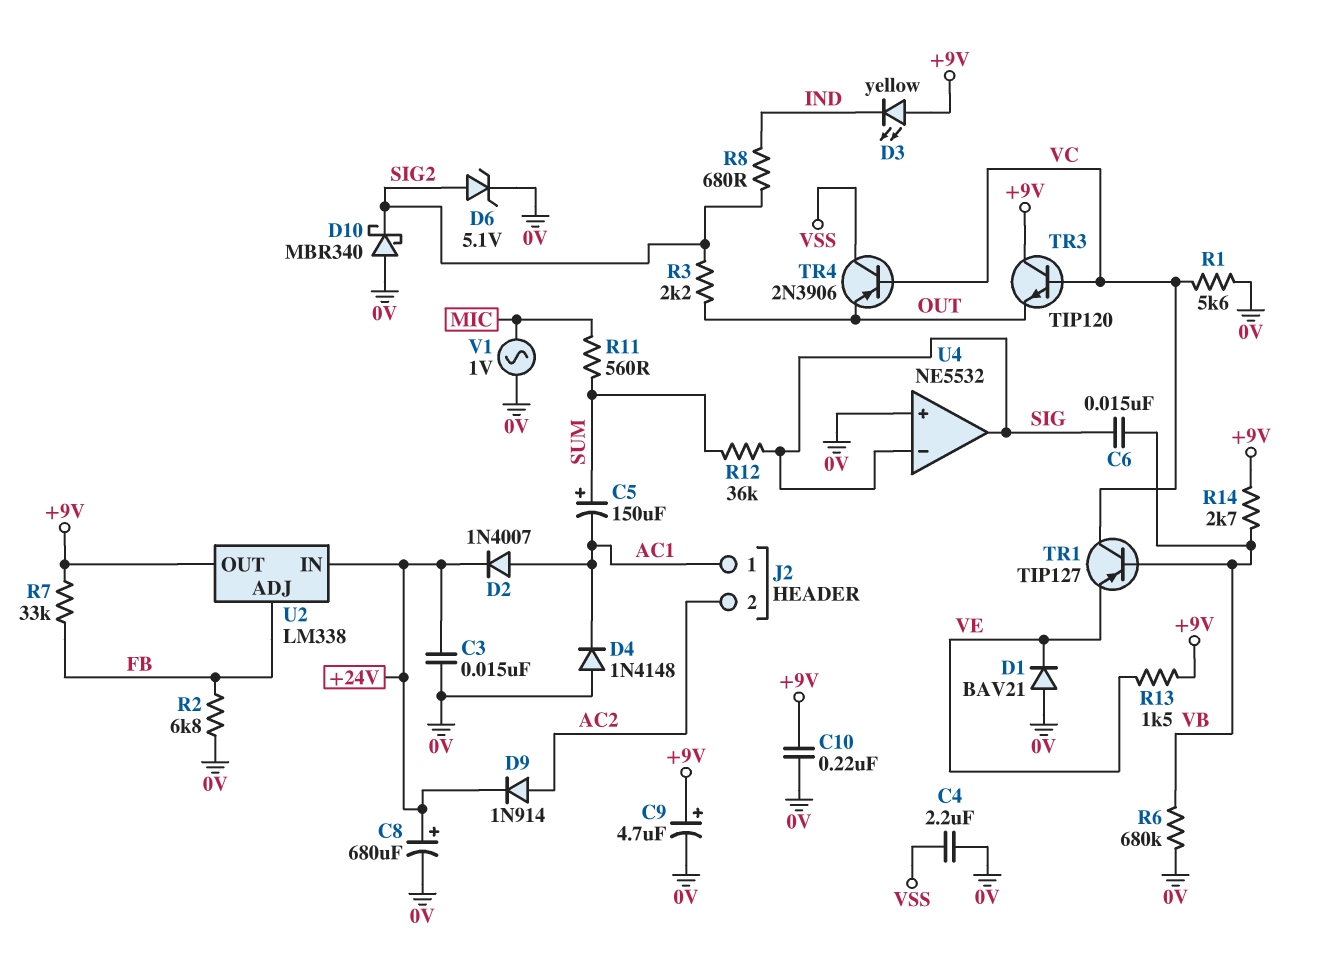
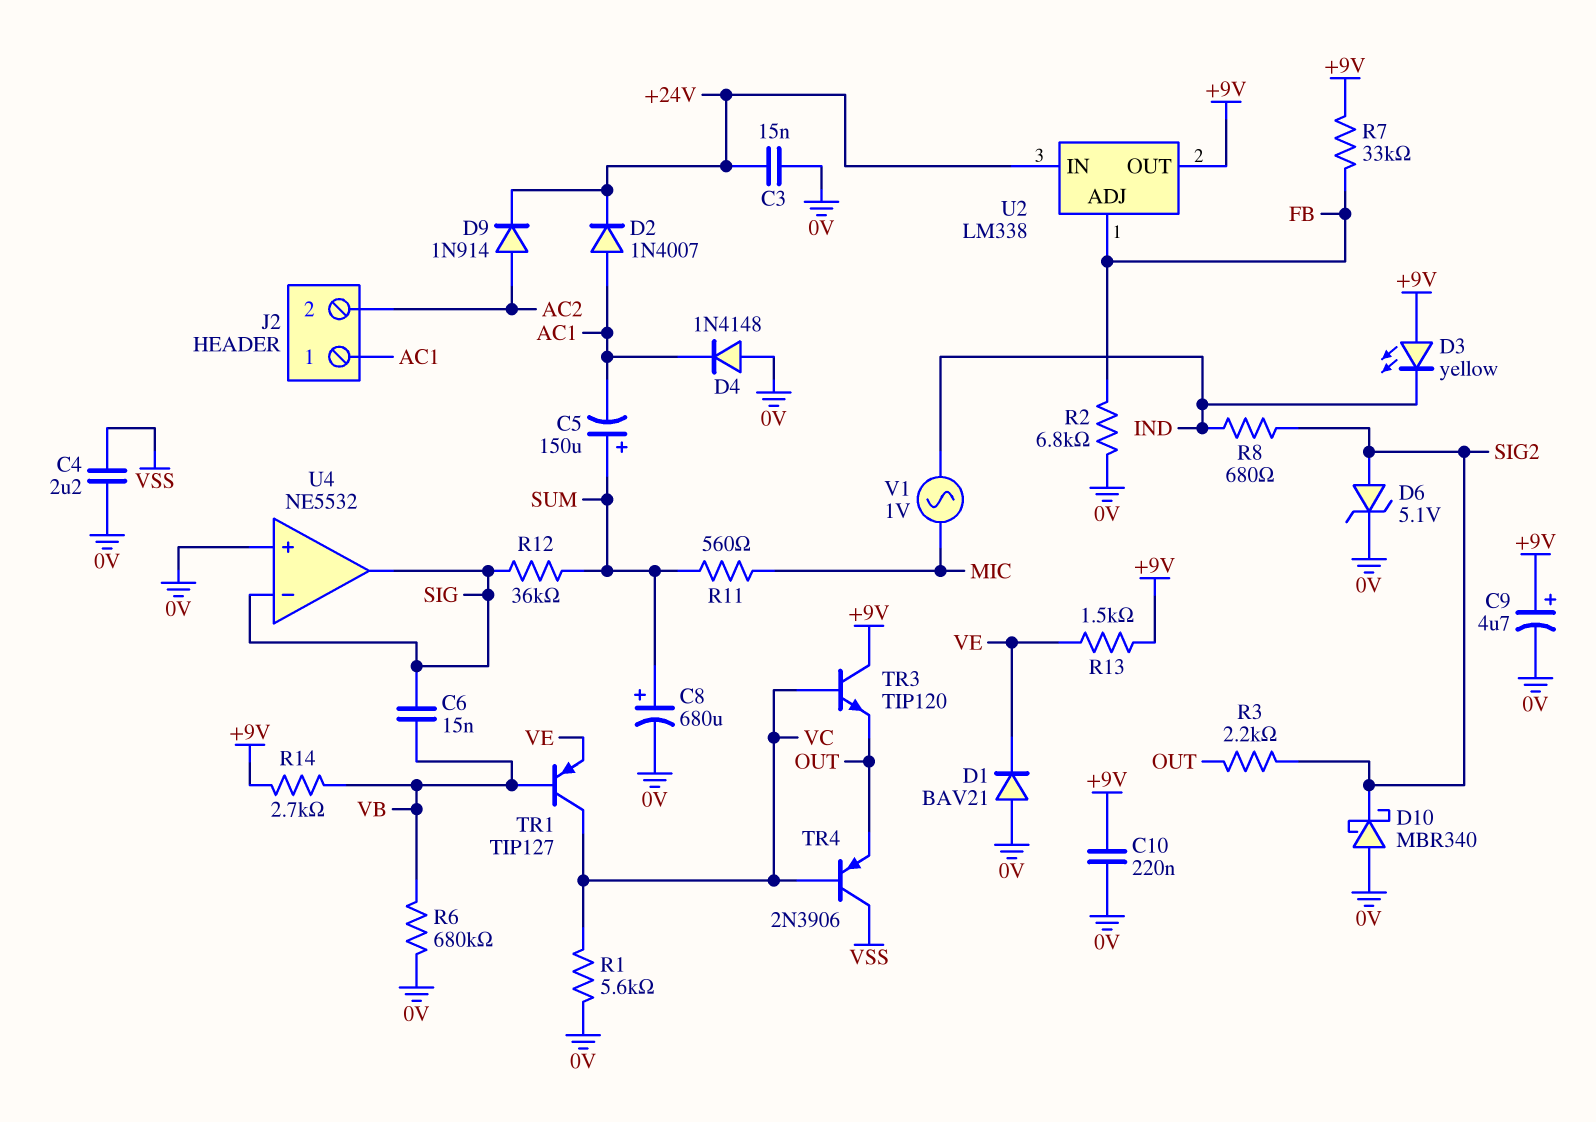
C8: 680uF (plus +24V, minus 0V) -> 680uF (plus SUM, minus 0V)
V1: AC 1V (0V, MIC) -> AC 1V (IND, MIC)

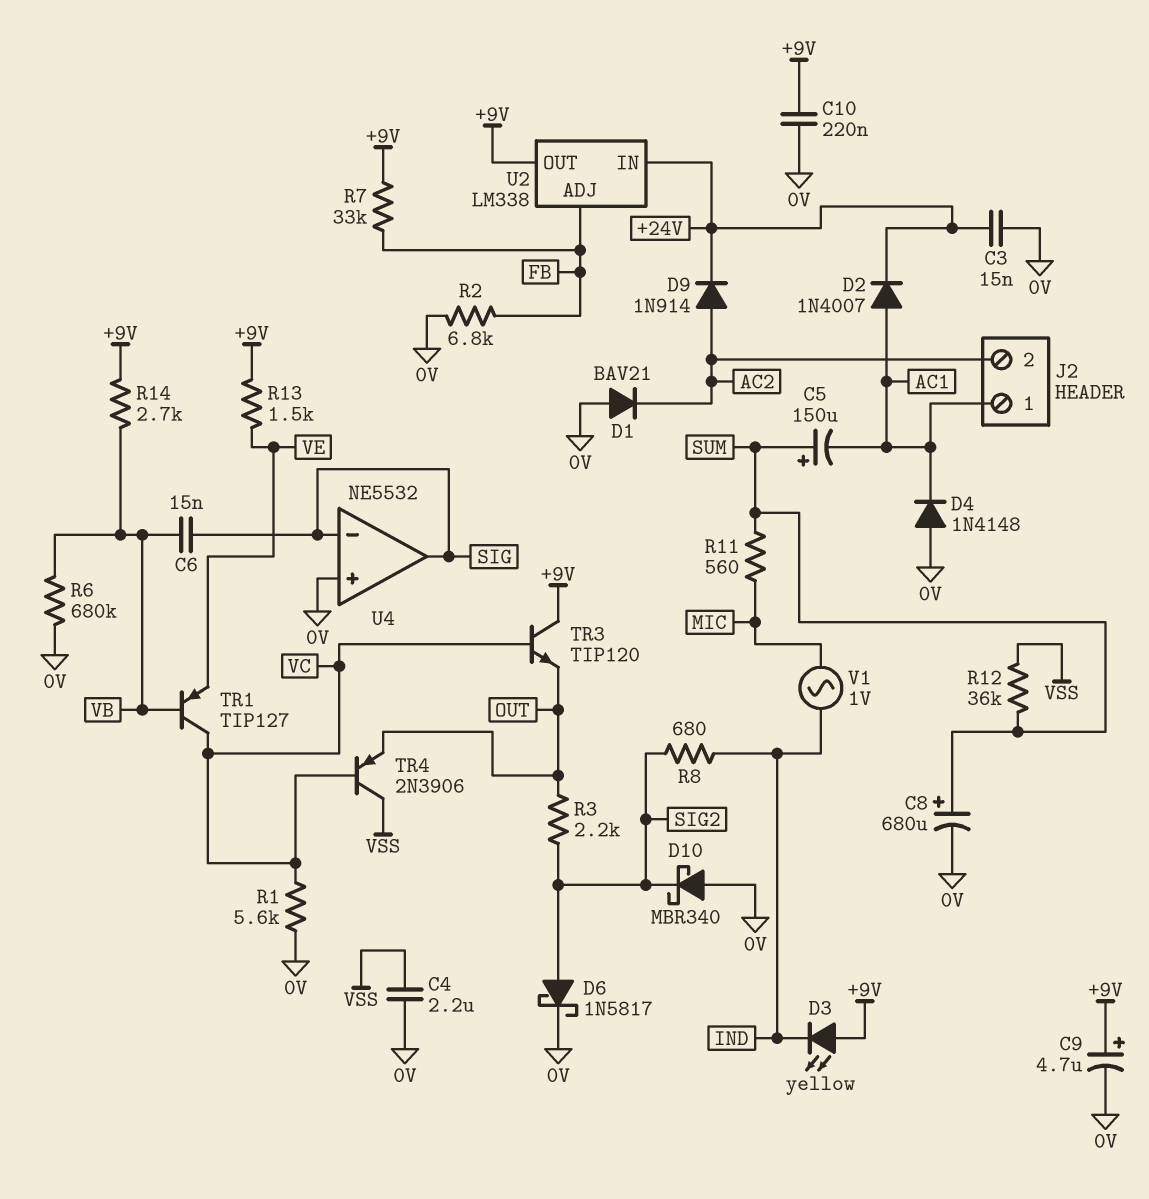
D1: diode BAV21 (A 0V, K VE) -> diode BAV21 (A 0V, K AC2)
D6: zener 5.1V (A SIG2, K 0V) -> schottky 1N5817 (A SIG2, K 0V)
R12: 36k (SIG, SUM) -> 36k (SUM, VSS)

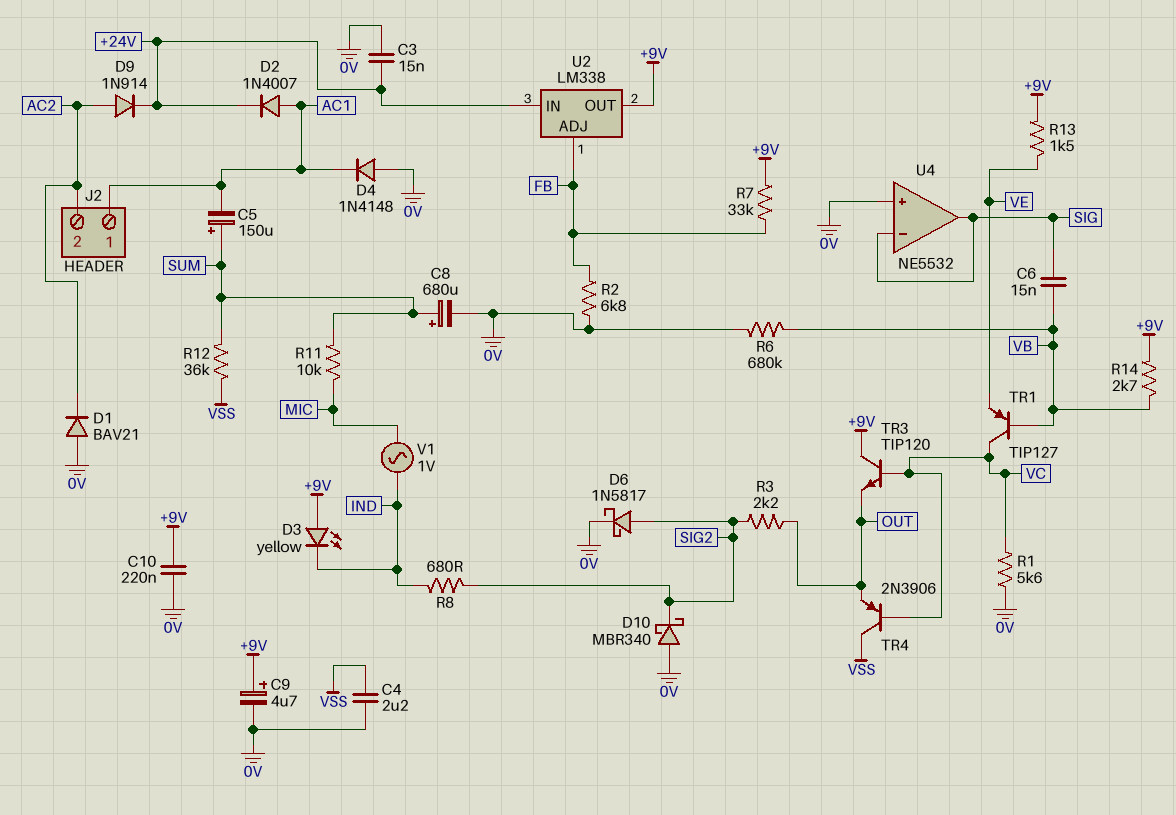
R11: 560 (MIC, SUM) -> 10k (MIC, SUM)

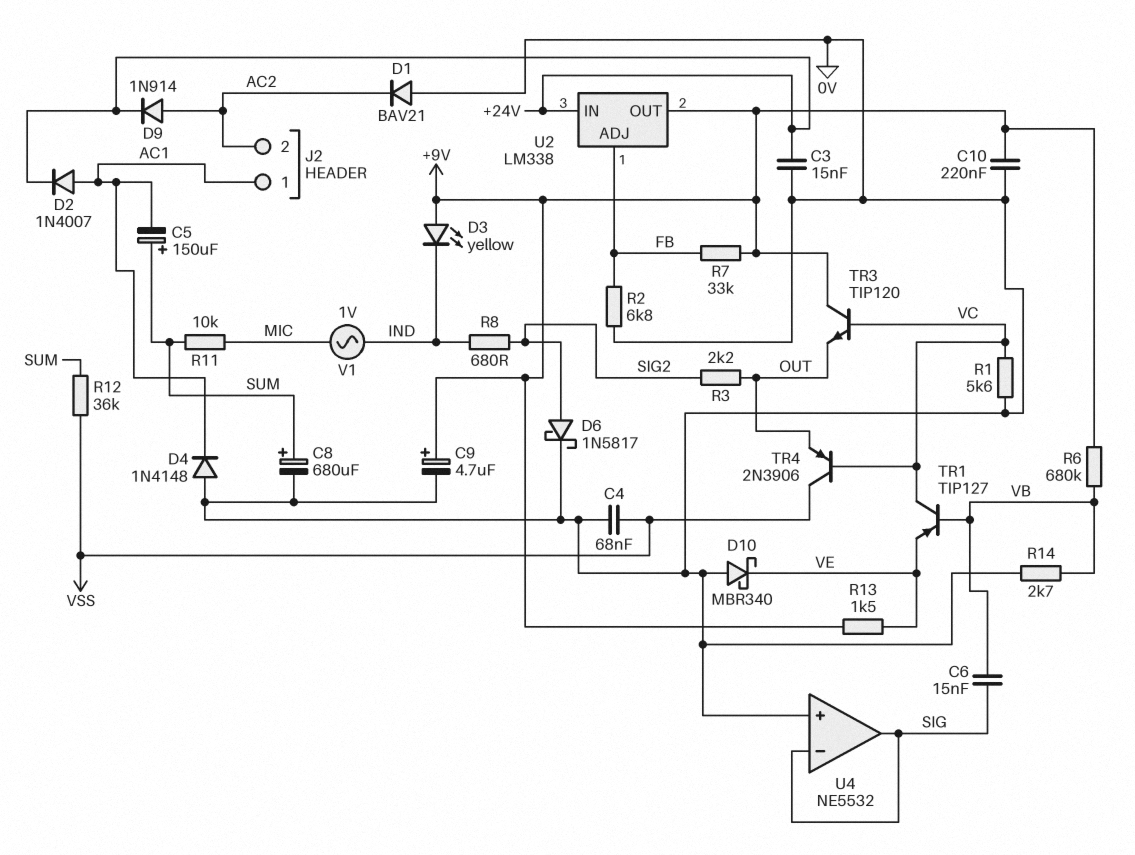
C4: 2.2uF (0V, VSS) -> 68nF (0V, VSS)
D10: schottky MBR340 (A 0V, K SIG2) -> schottky MBR340 (A 0V, K VE)
R6: 680k (0V, VB) -> 680k (+9V, VB)
R14: 2.7k (+9V, VB) -> 2.7k (0V, VB)

